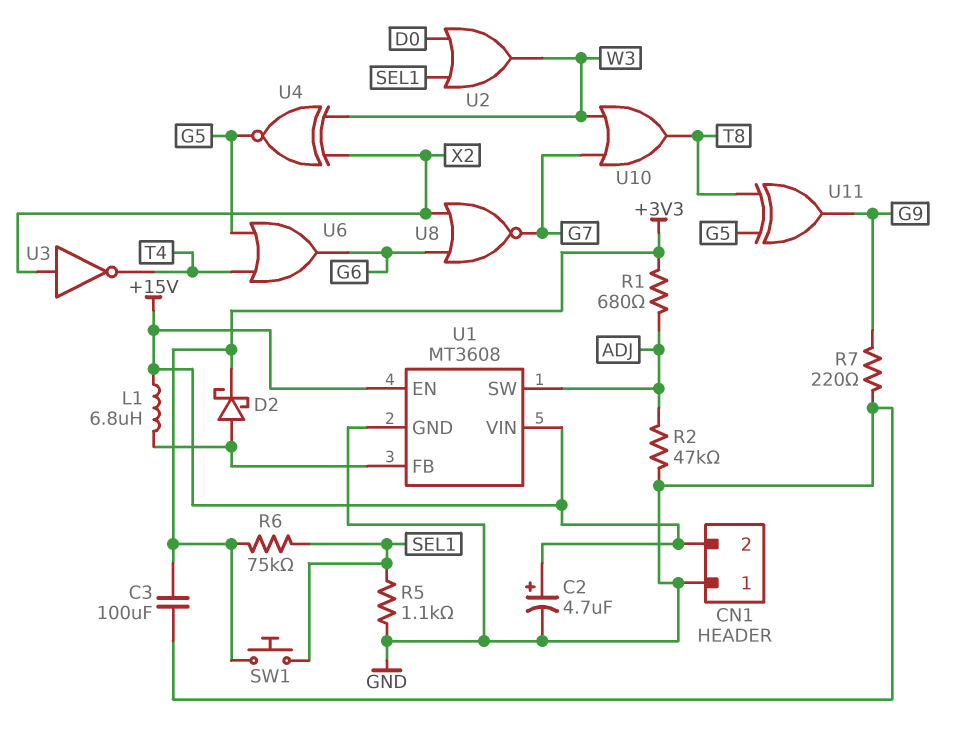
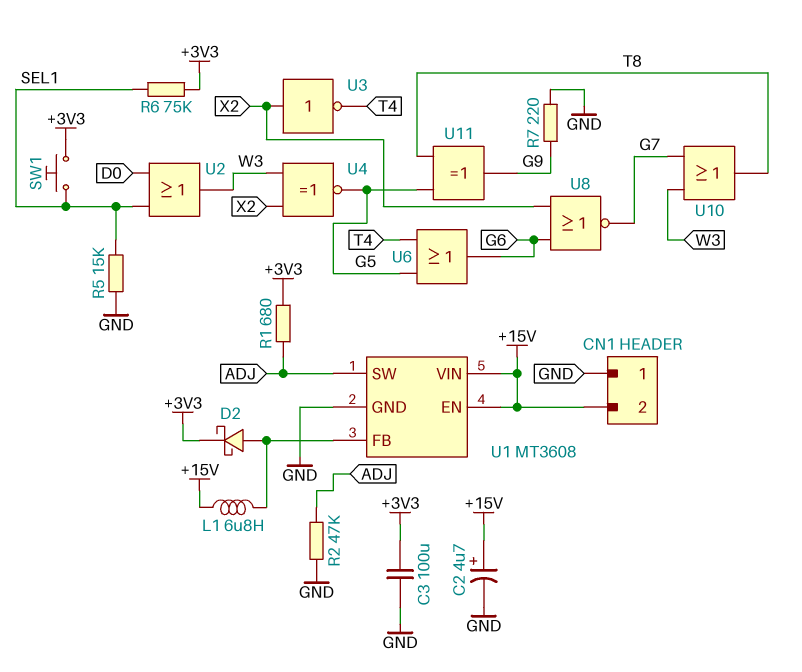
R5: 1.1k (GND, SEL1) -> 15k (GND, SEL1)

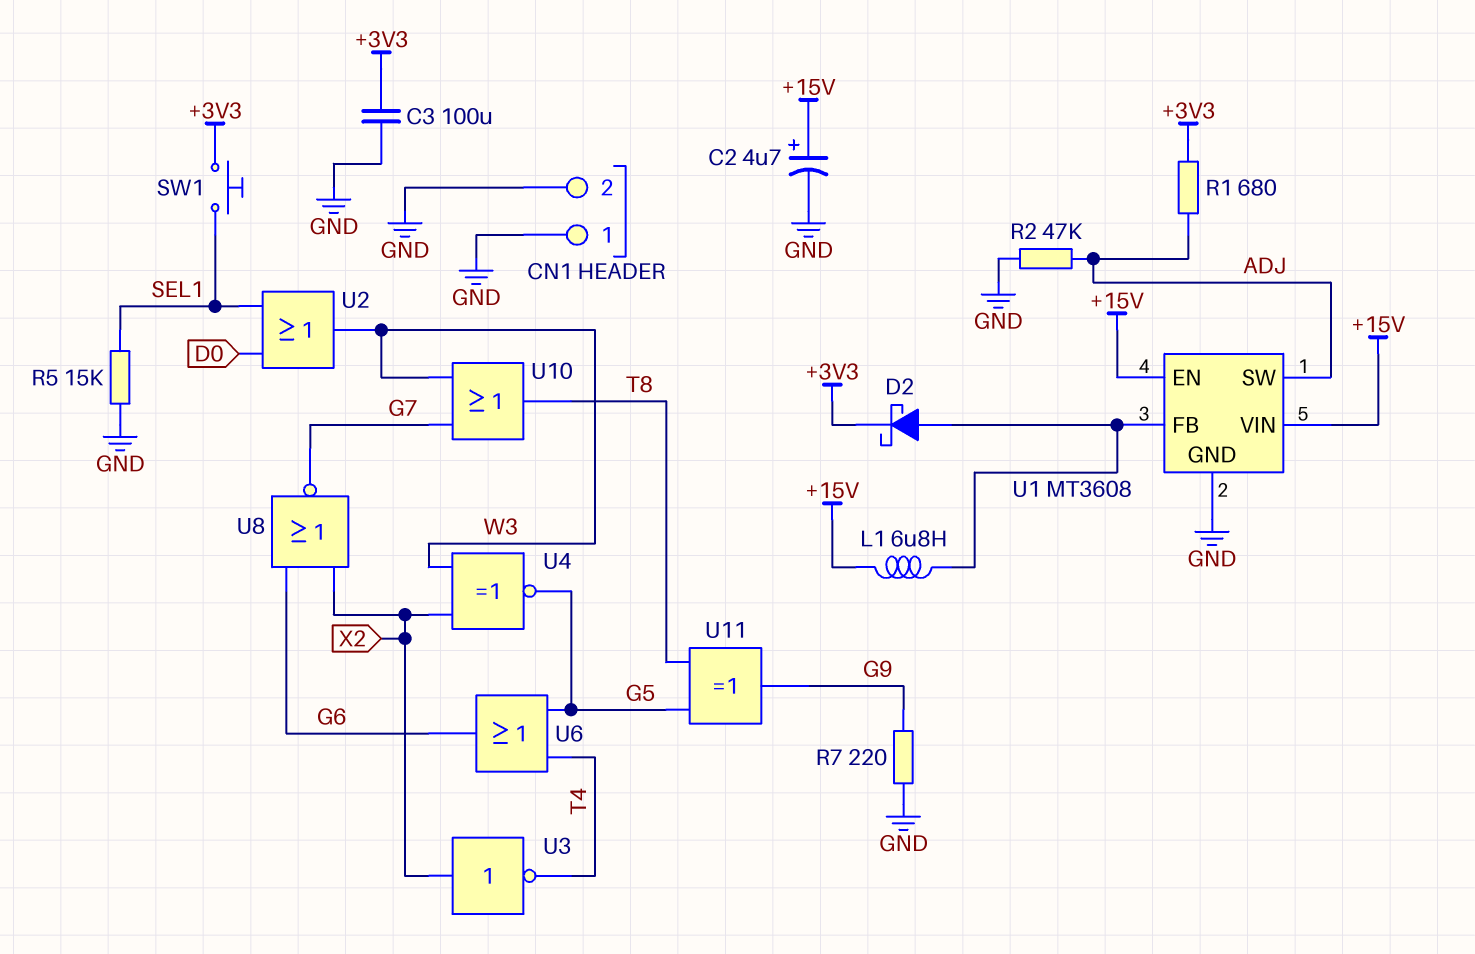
CN1 pin 2: +15V -> GND
R6: 75k (+3V3, SEL1) -> none

